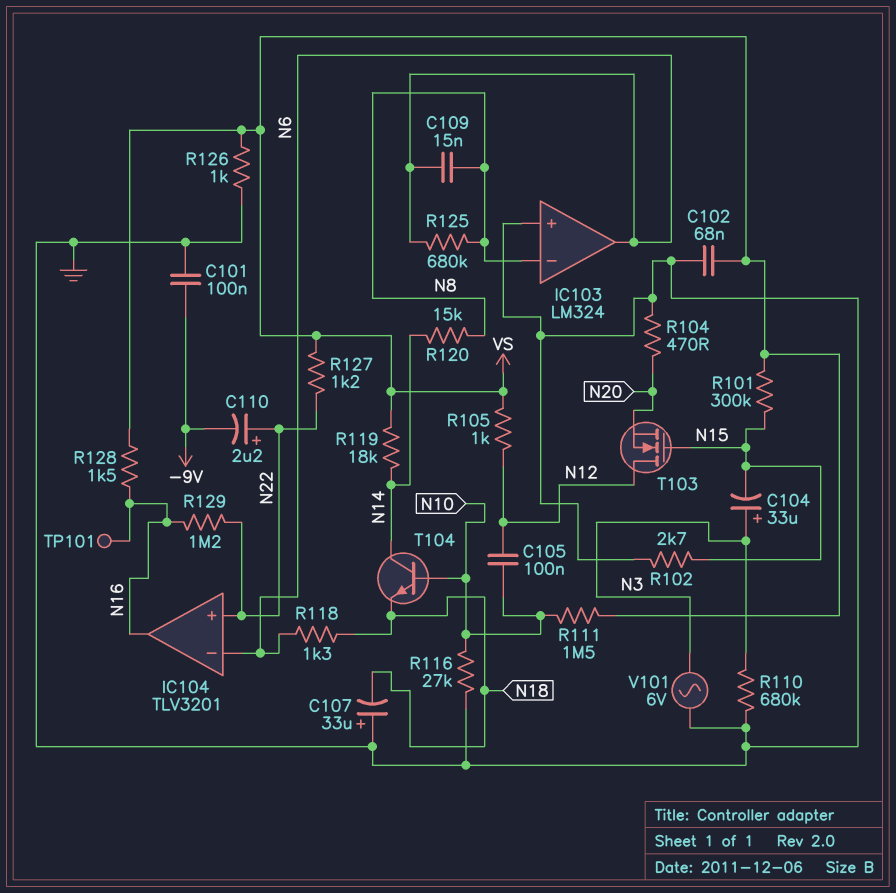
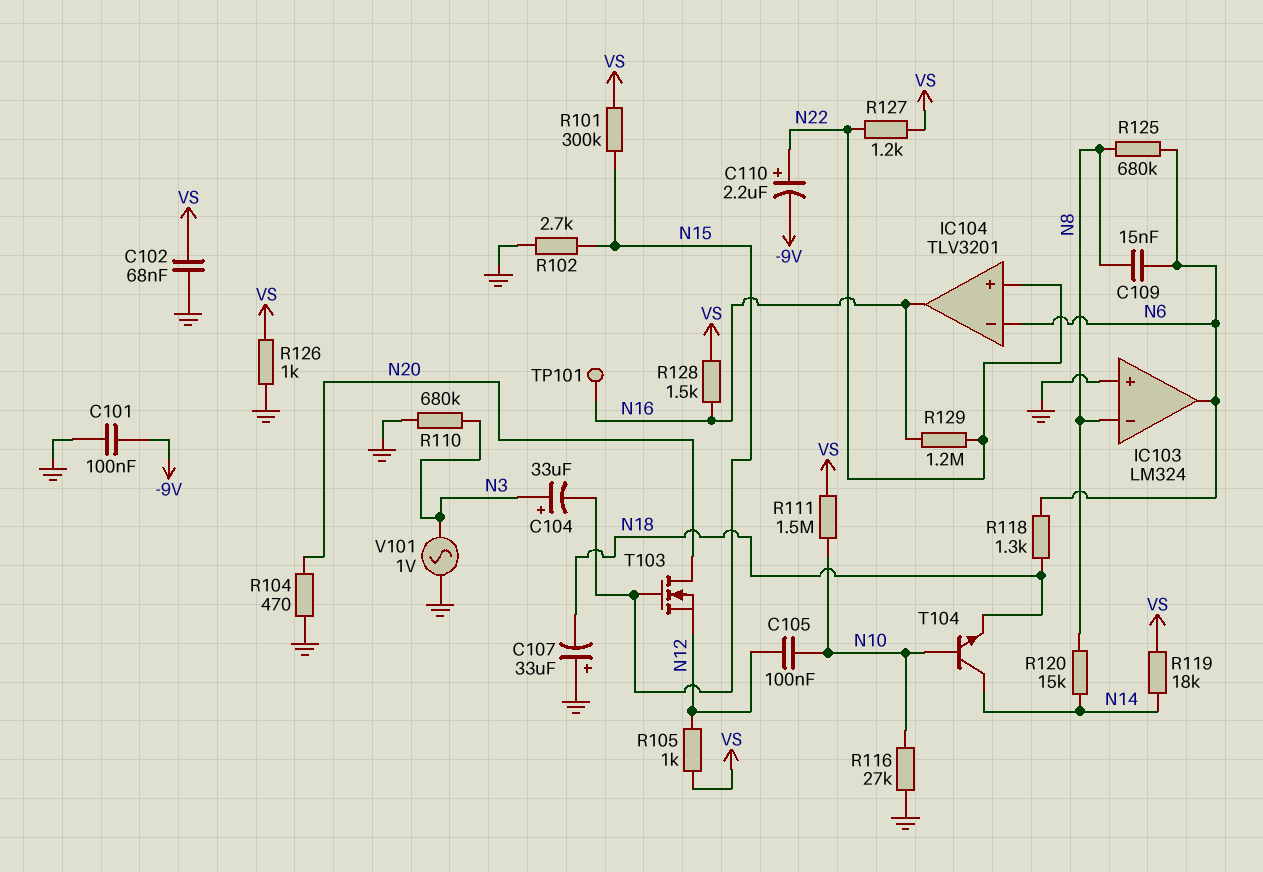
T103: NMOS (G N15, D N12, S N20) -> NMOS (G N15, D N20, S N12)
V101: AC 6V (GND, N3) -> AC 1V (GND, N3)

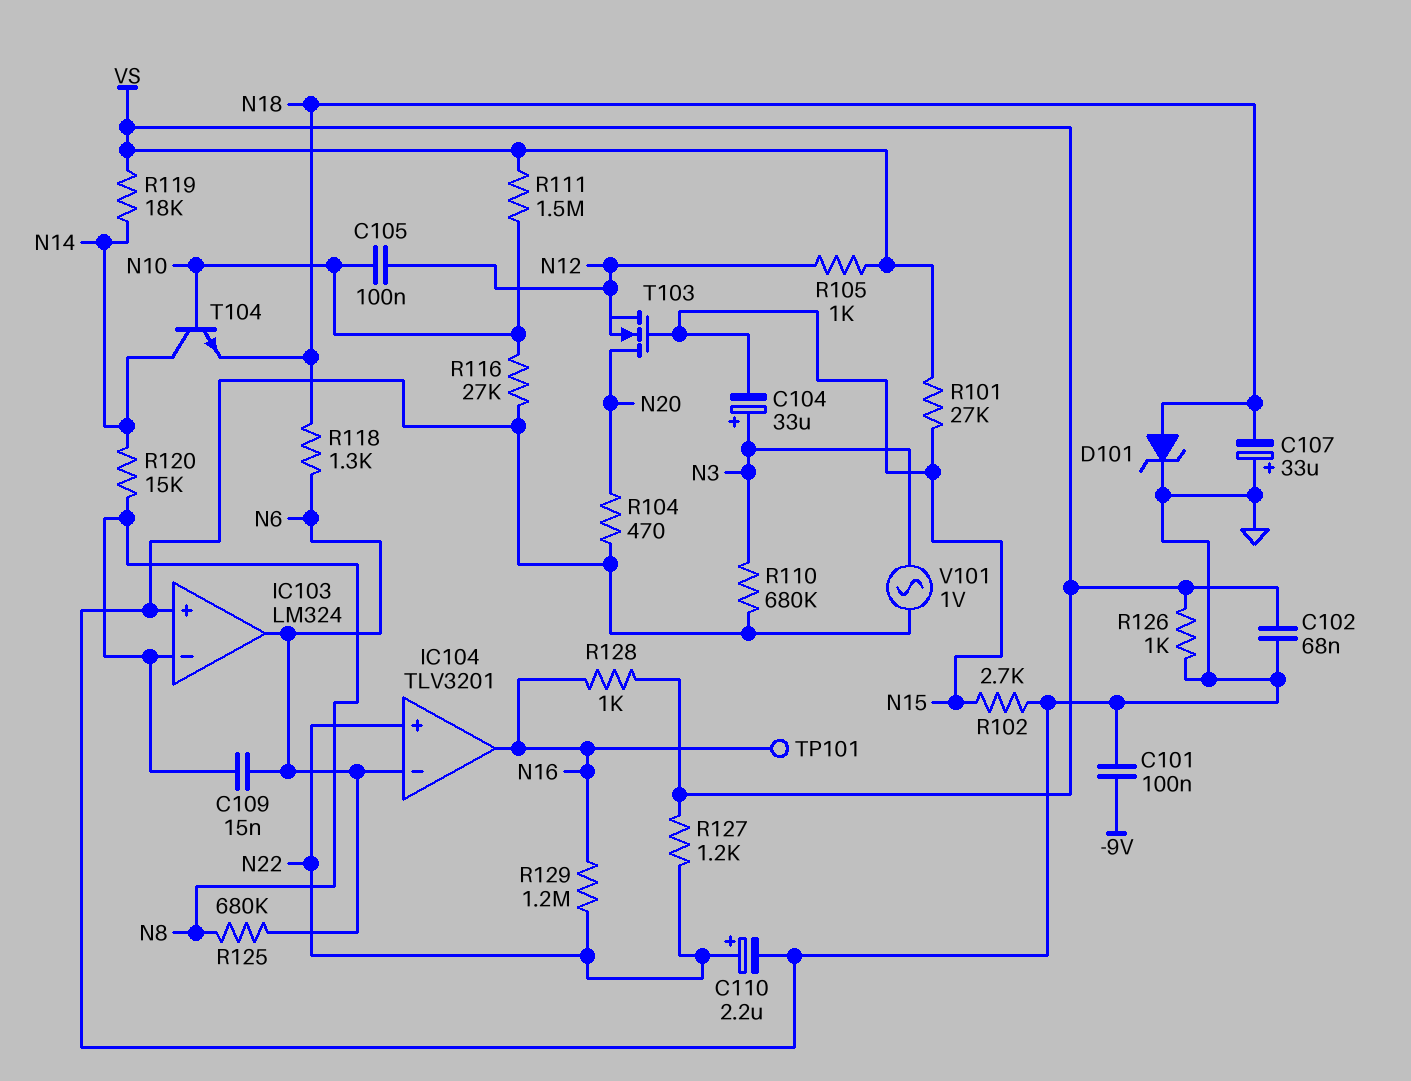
C110: 2.2uF (plus N22, minus -9V) -> 2.2uF (plus N22, minus GND)
D101: none -> zener (A N18, K GND)
R101: 300k (N15, VS) -> 27k (N15, VS)
R128: 1.5k (N16, VS) -> 1k (N16, VS)

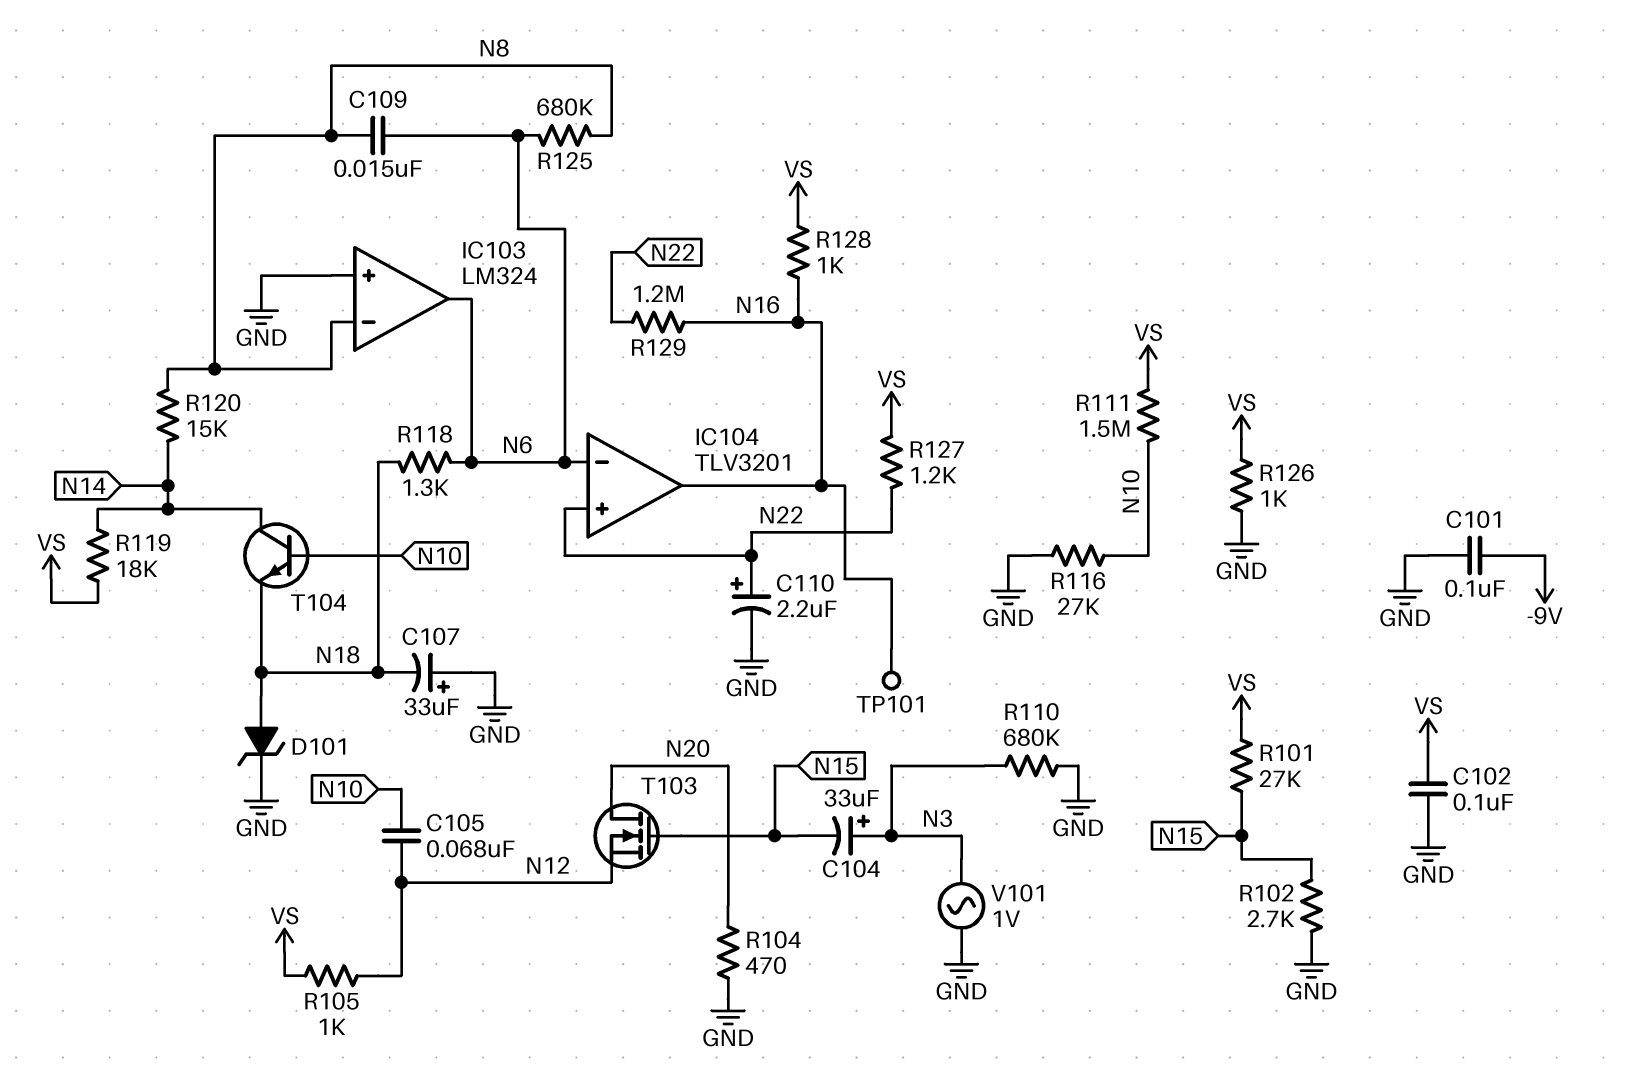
C102: 68nF (GND, VS) -> 100nF (GND, VS)
C105: 100nF (N10, N12) -> 68nF (N10, N12)

